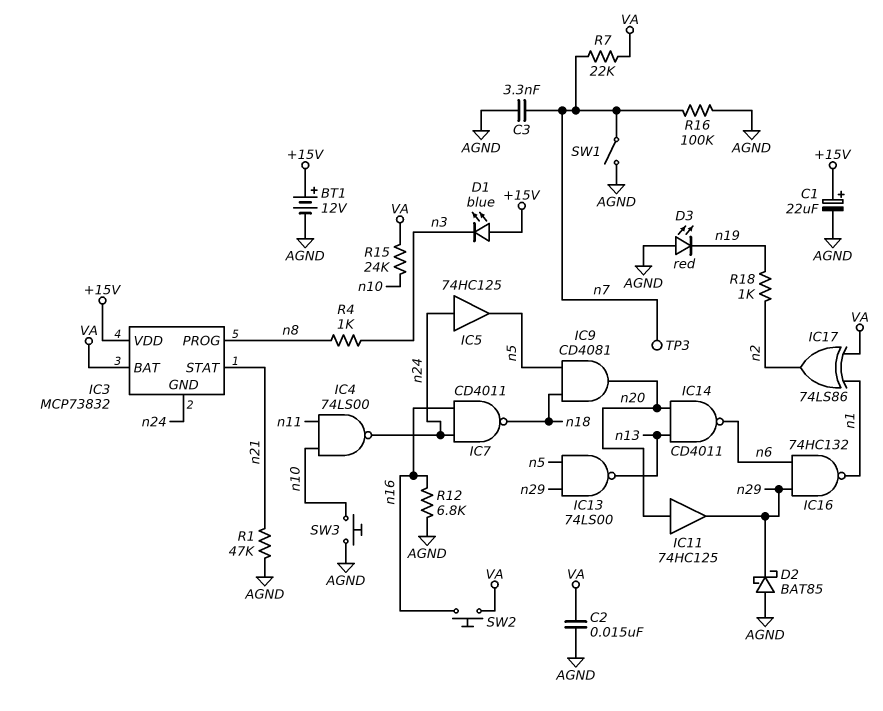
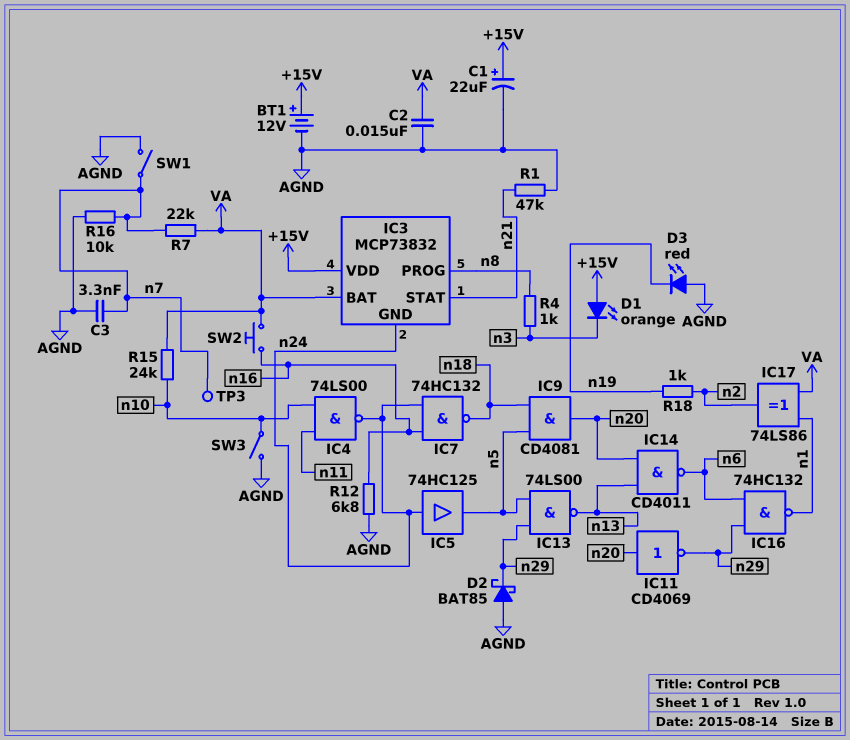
D1: LED blue (A +15V, K n3) -> LED orange (A +15V, K n3)
IC7: NAND CD4011 (in n16, in n24, out n18) -> NAND 74HC132 (in n16, in n24, out n18)
IC11: buffer 74HC125 (in n20, out n29) -> NOT CD4069 (in n20, out n29)
R16: 100k (AGND, n7) -> 10k (AGND, n7)
SW3: button (AGND, n10) -> switch (AGND, n10)

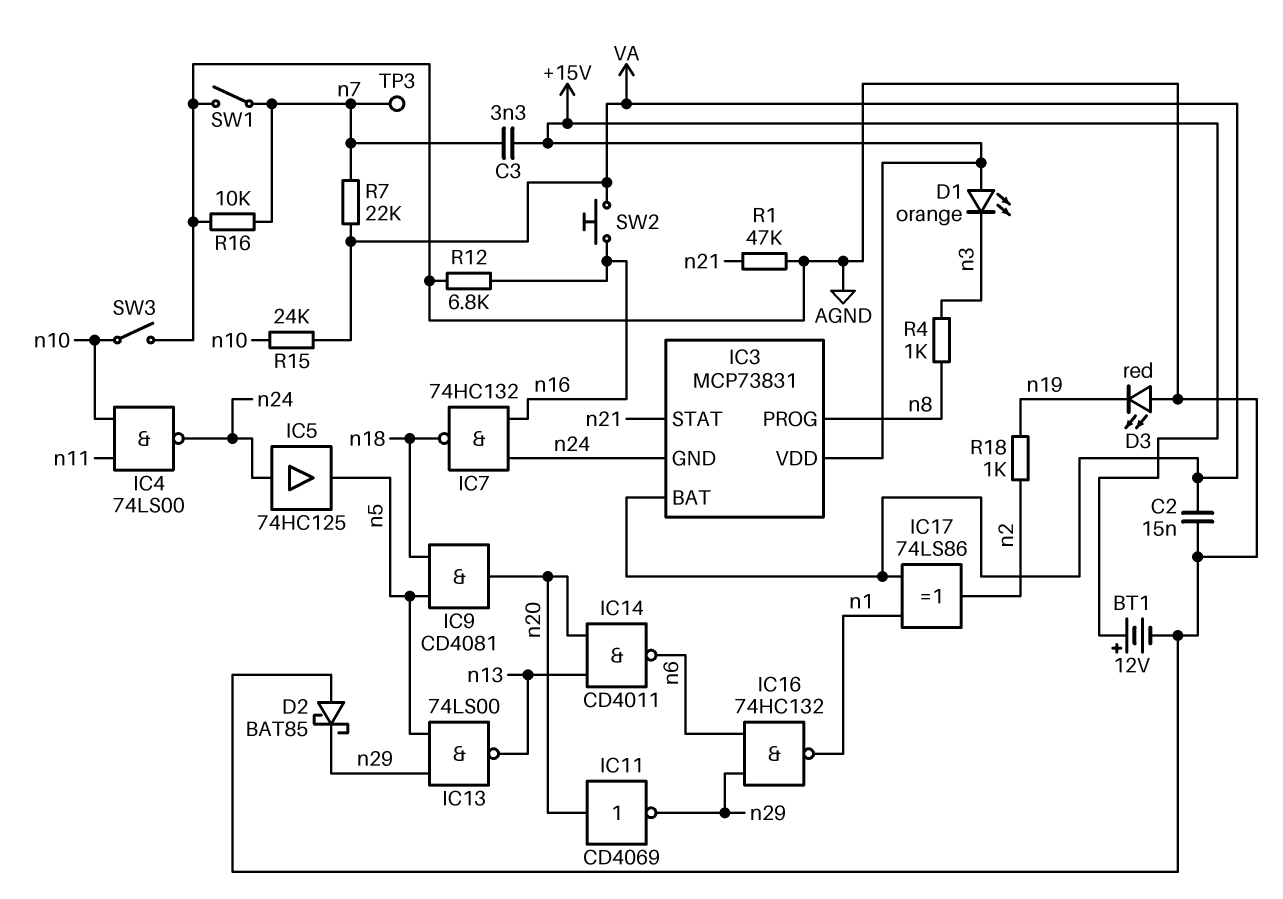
C1: 22uF (plus +15V, minus AGND) -> none
C3: 3.3nF (AGND, n7) -> 3.3nF (+15V, n7)
IC3: MCP73832 -> MCP73831

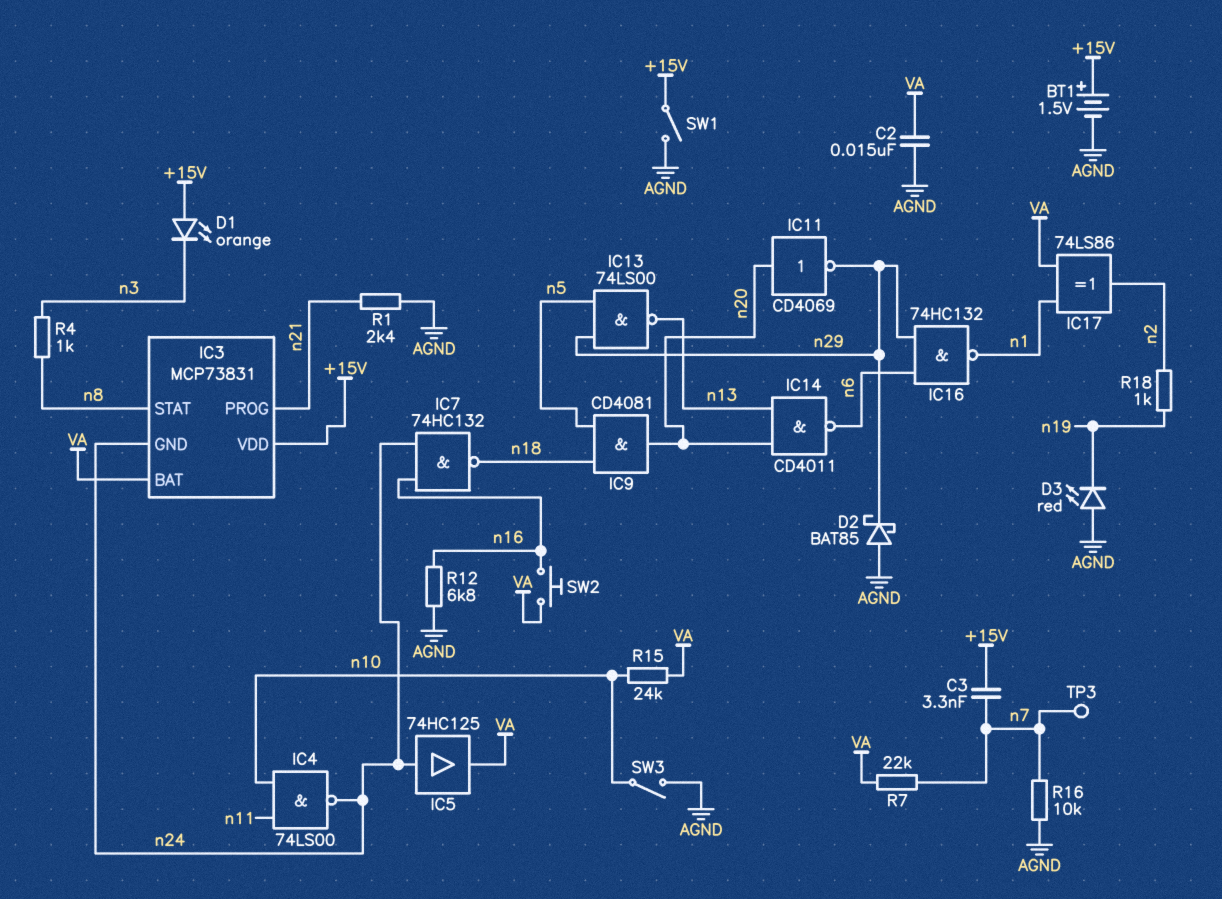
BT1: 12V (plus +15V, minus AGND) -> 1.5V (plus +15V, minus AGND)
IC3 pin PROG: n8 -> n21
IC3 pin STAT: n21 -> n8
IC5: buffer 74HC125 (in n24, out n5) -> buffer 74HC125 (in n24, out VA)
R1: 47k (AGND, n21) -> 2.4k (AGND, n21)
SW1: switch (AGND, n7) -> switch (+15V, AGND)

